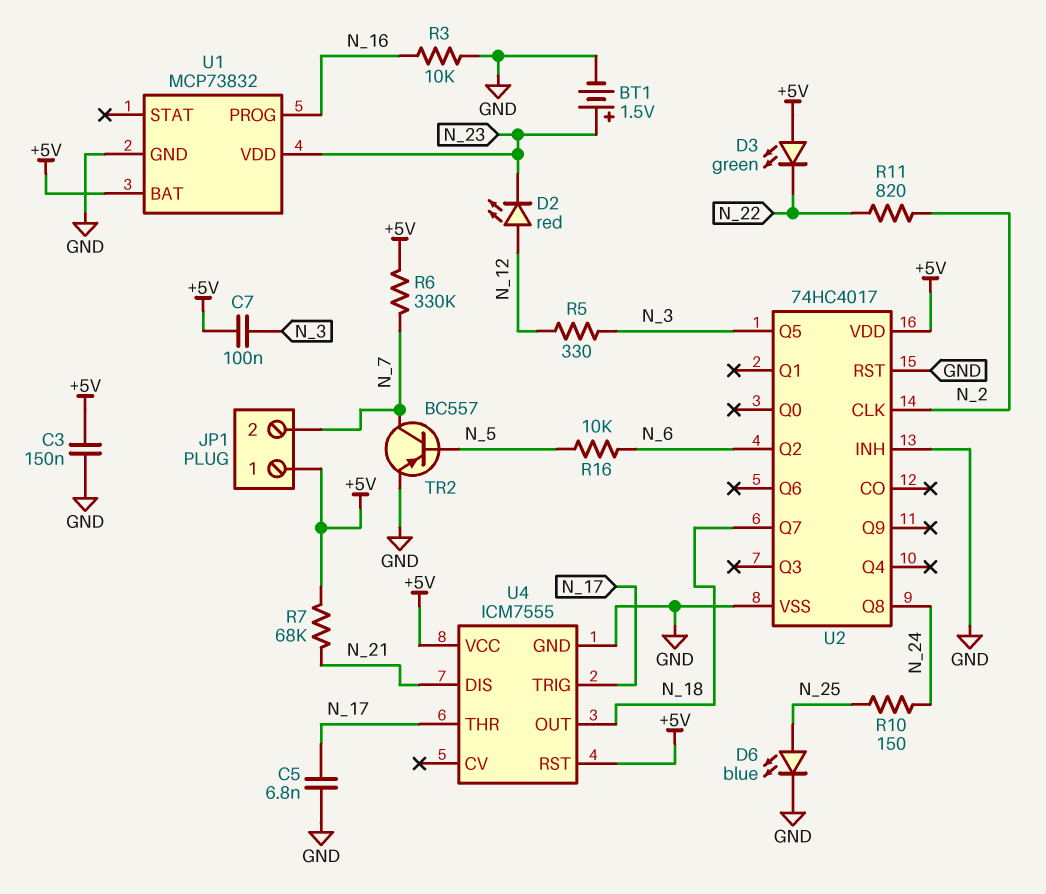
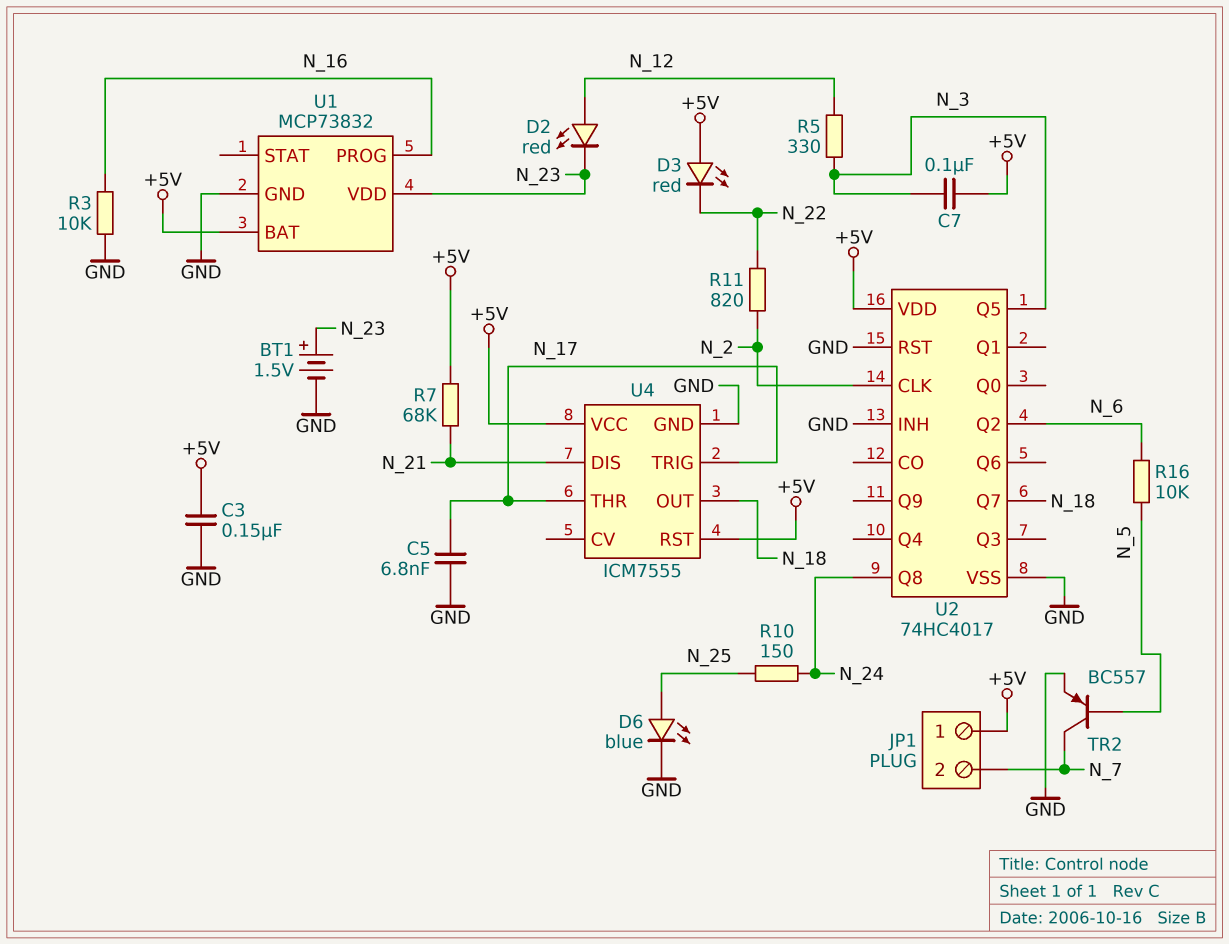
D3: LED green (A +5V, K N_22) -> LED red (A +5V, K N_22)
R6: 330k (+5V, N_7) -> none

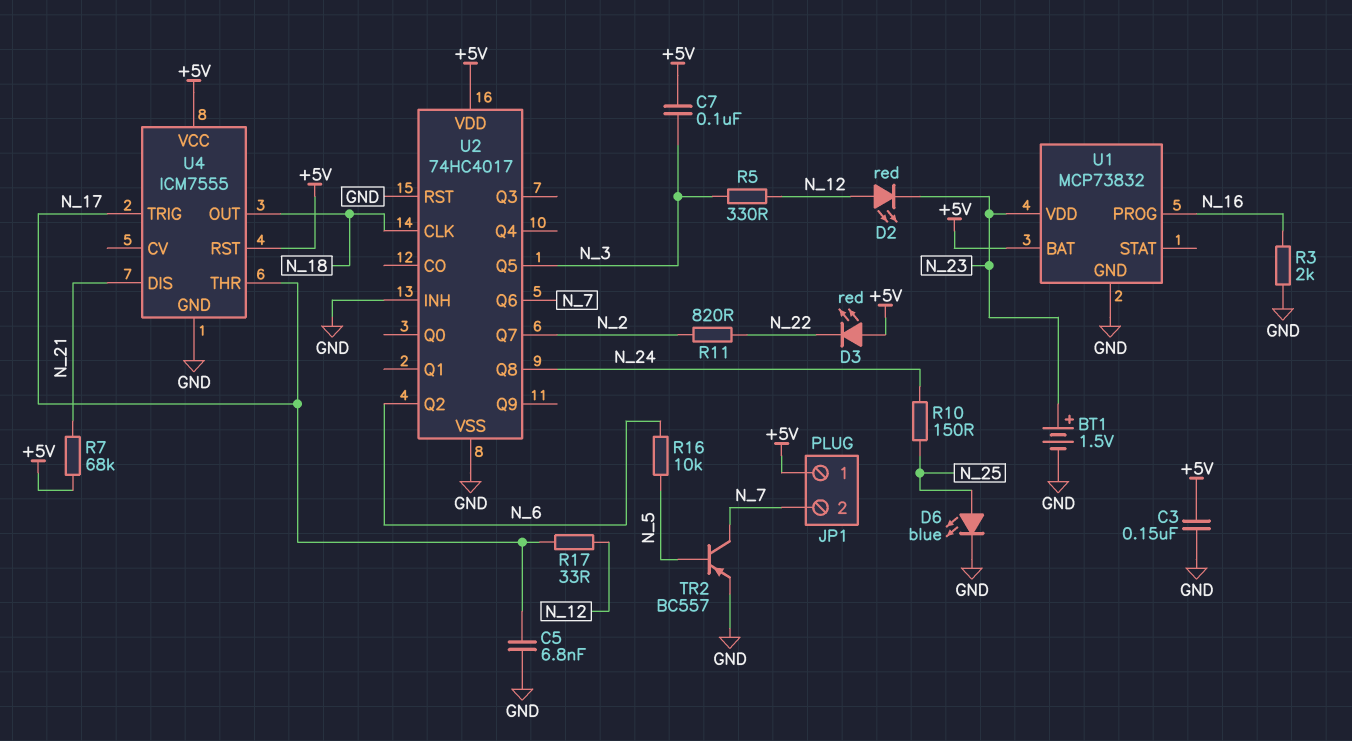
R3: 10k (GND, N_16) -> 2k (GND, N_16)
R17: none -> 33 (N_12, N_17)
U2 pin CLK: N_2 -> N_18
U2 pin Q6: none -> N_7
U2 pin Q7: N_18 -> N_2

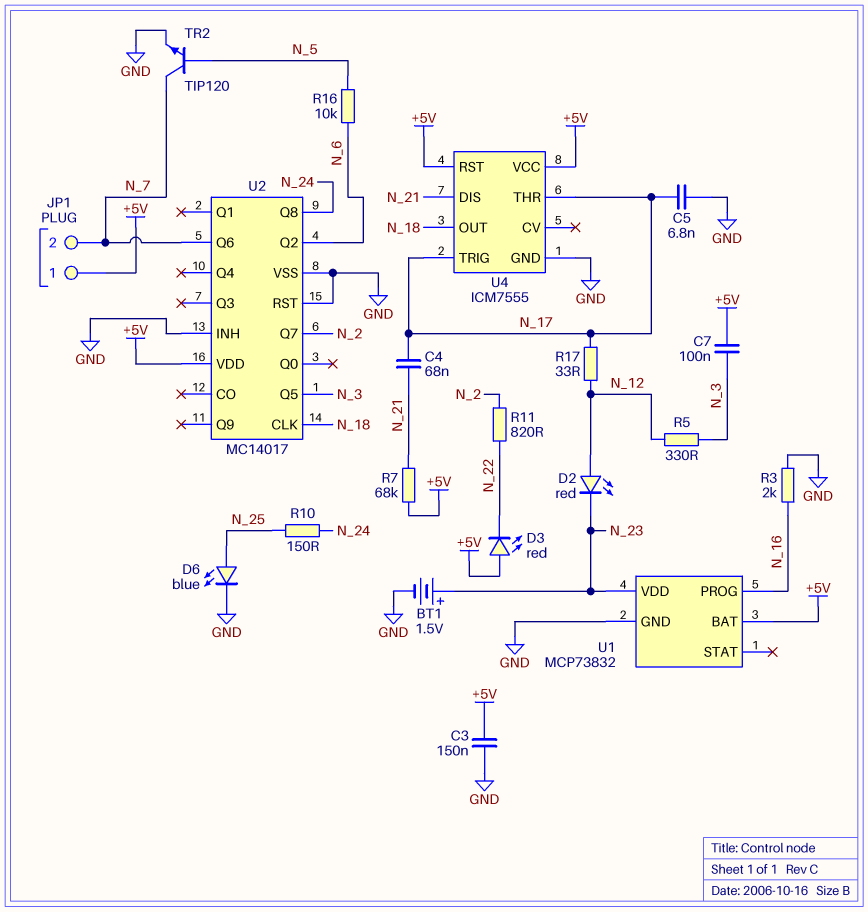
C4: none -> 68nF (N_17, N_21)
TR2: PNP BC557 (B N_5, C N_7, E GND) -> NPN TIP120 (B N_5, C N_7, E GND)
U2: 74HC4017 -> MC14017

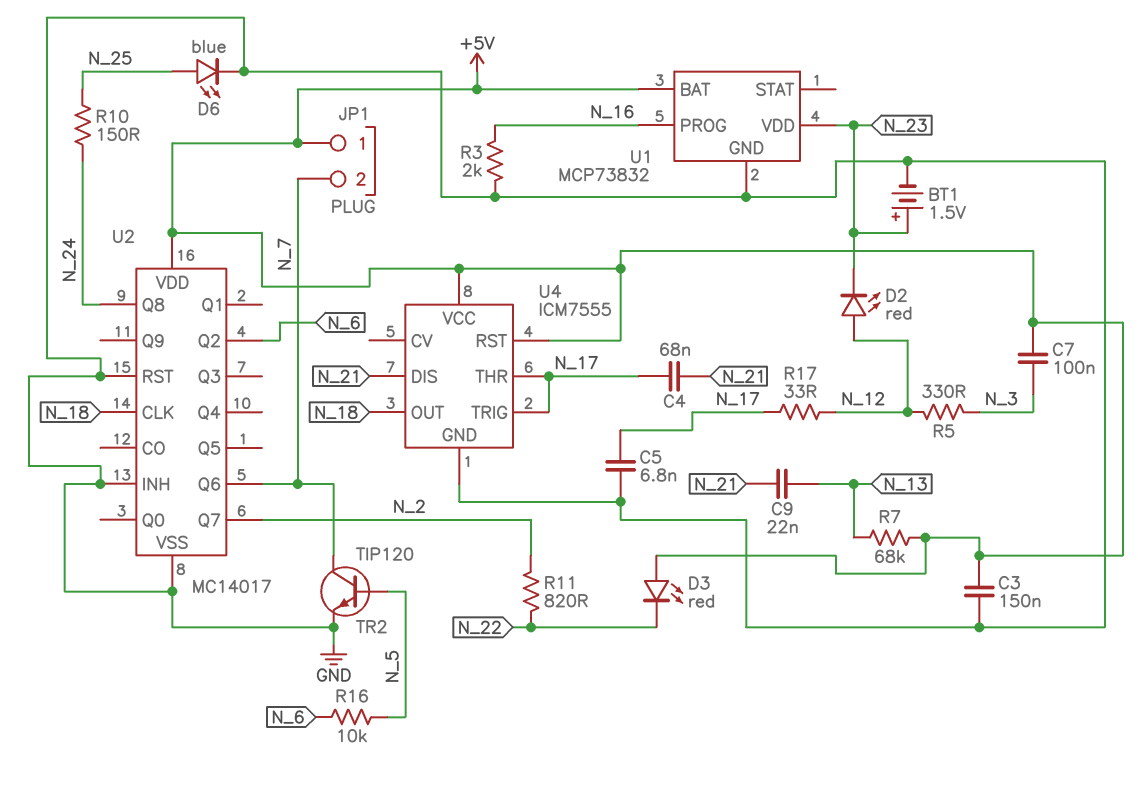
C9: none -> 22nF (N_13, N_21)
R7: 68k (+5V, N_21) -> 68k (+5V, N_13)
U2 pin Q5: N_3 -> none

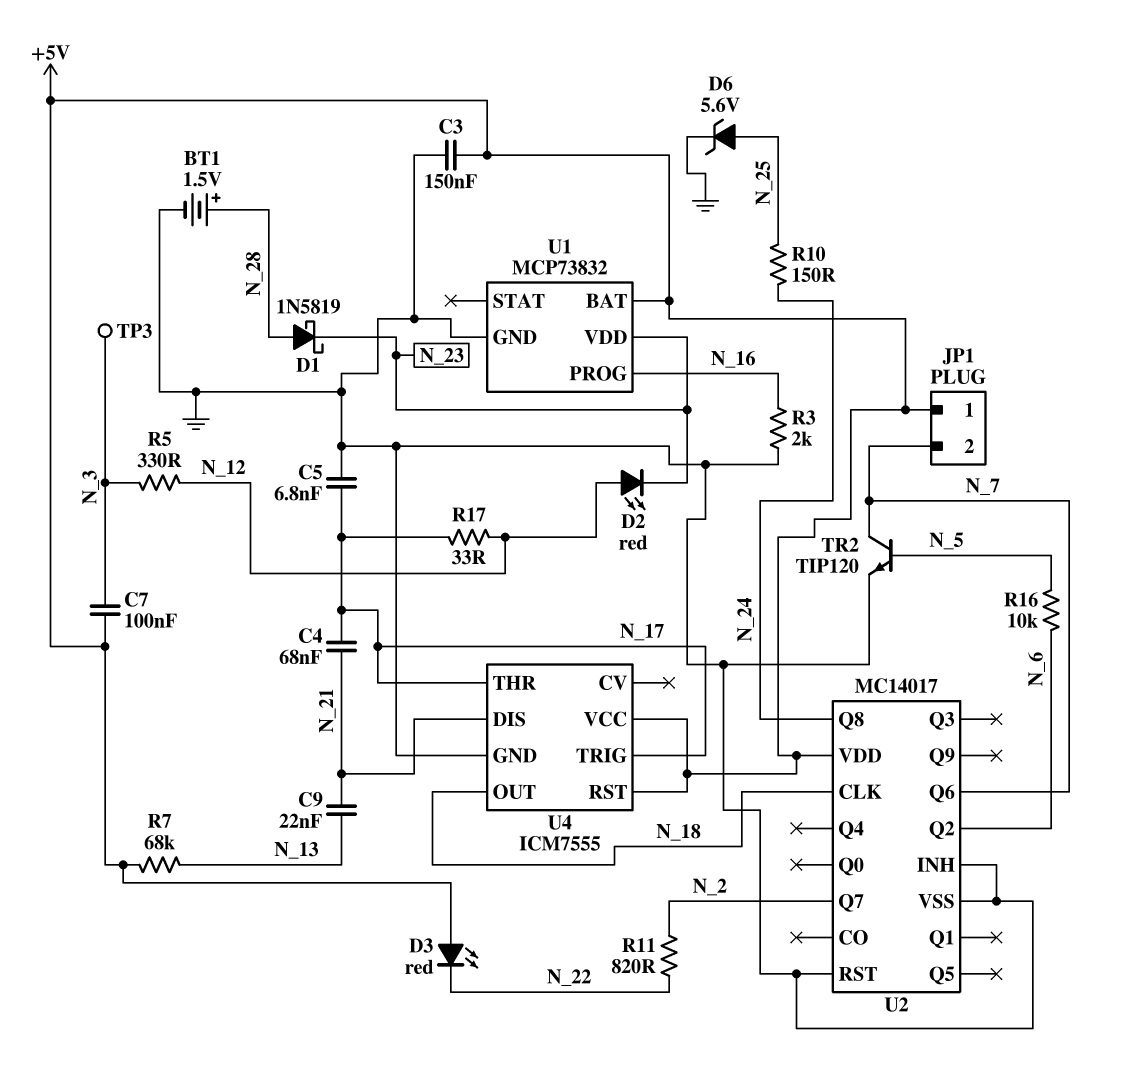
BT1: 1.5V (plus N_23, minus GND) -> 1.5V (plus N_28, minus GND)
D1: none -> schottky 1N5819 (A N_28, K N_23)
D6: LED blue (A N_25, K GND) -> zener 5.6V (A N_25, K GND)
TP3: none -> test point (N_3)

